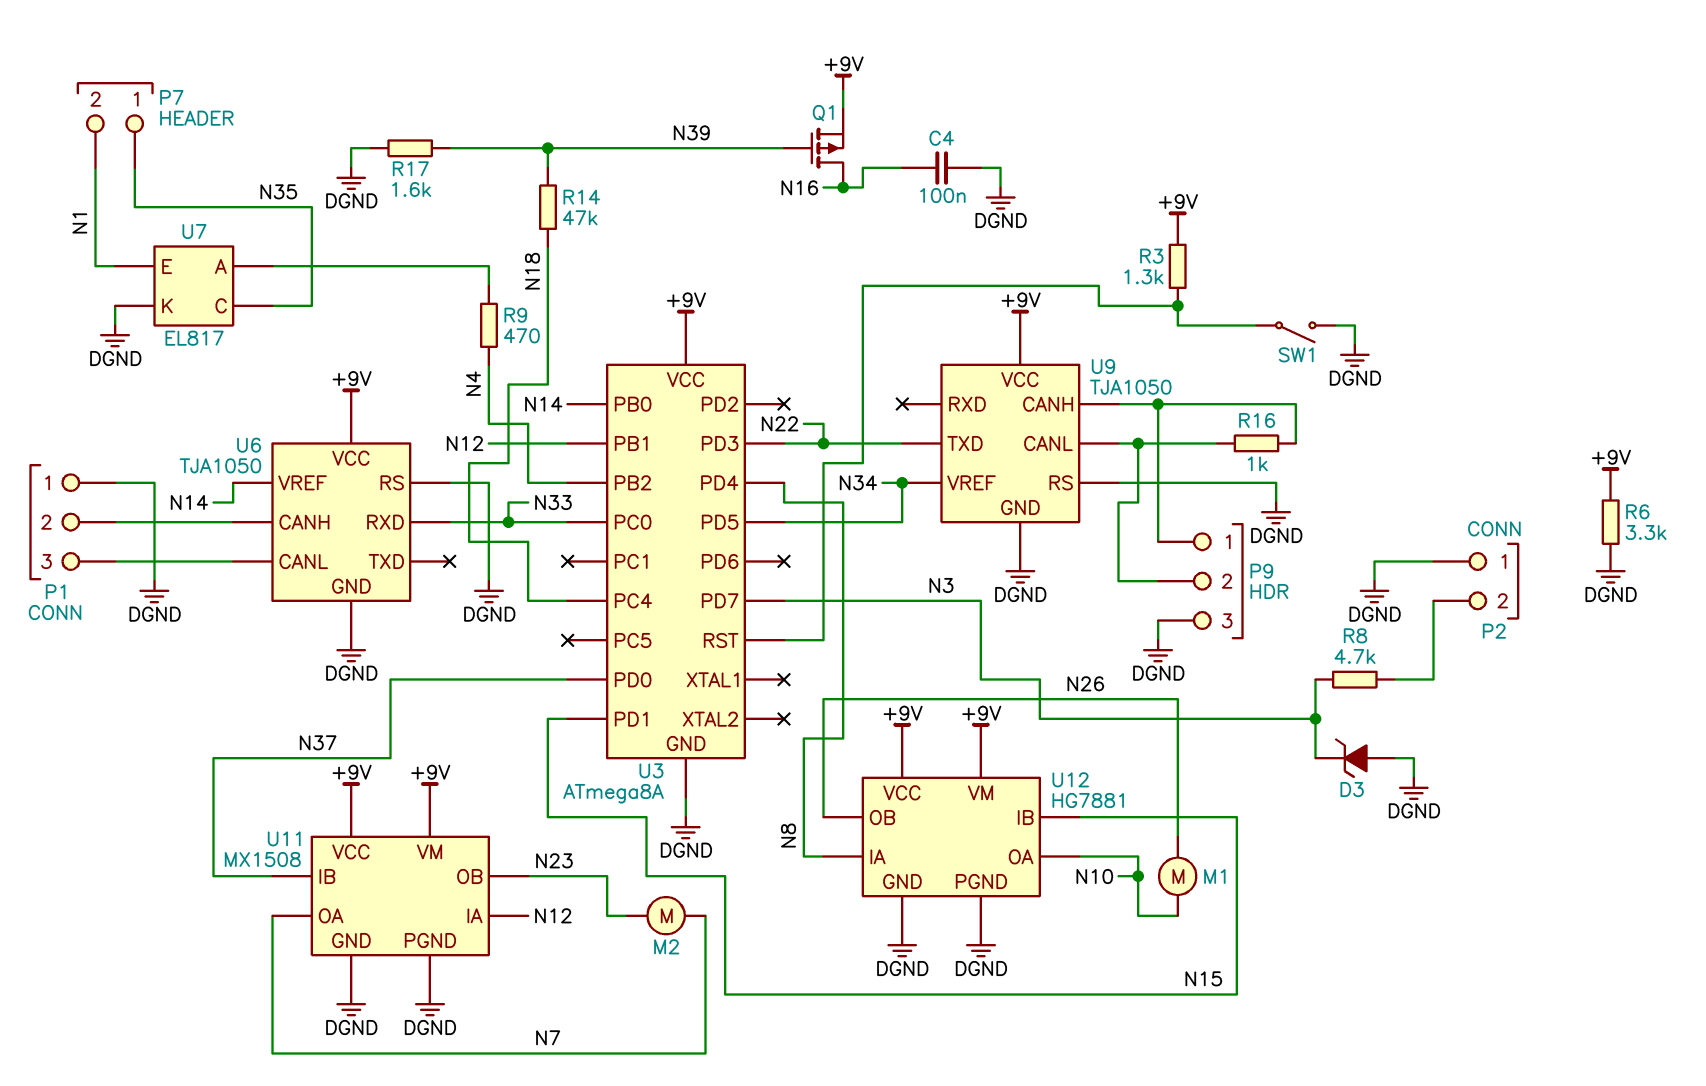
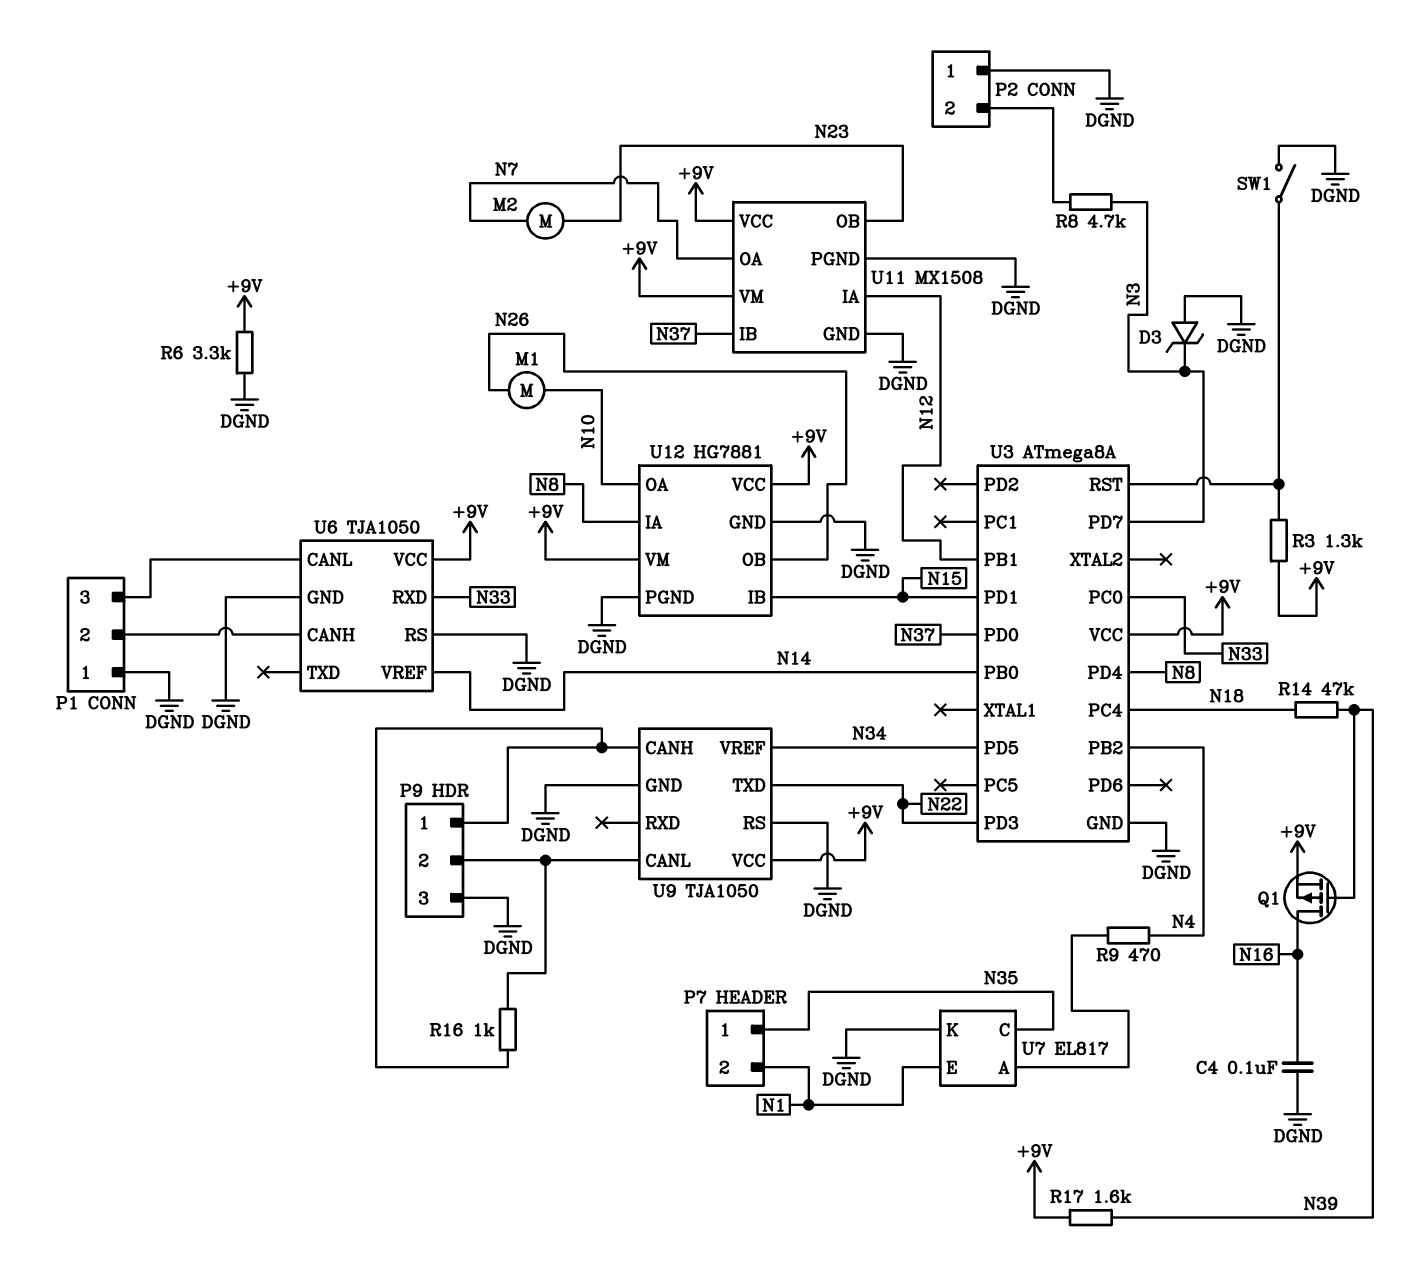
R17: 1.6k (DGND, N39) -> 1.6k (+9V, N39)

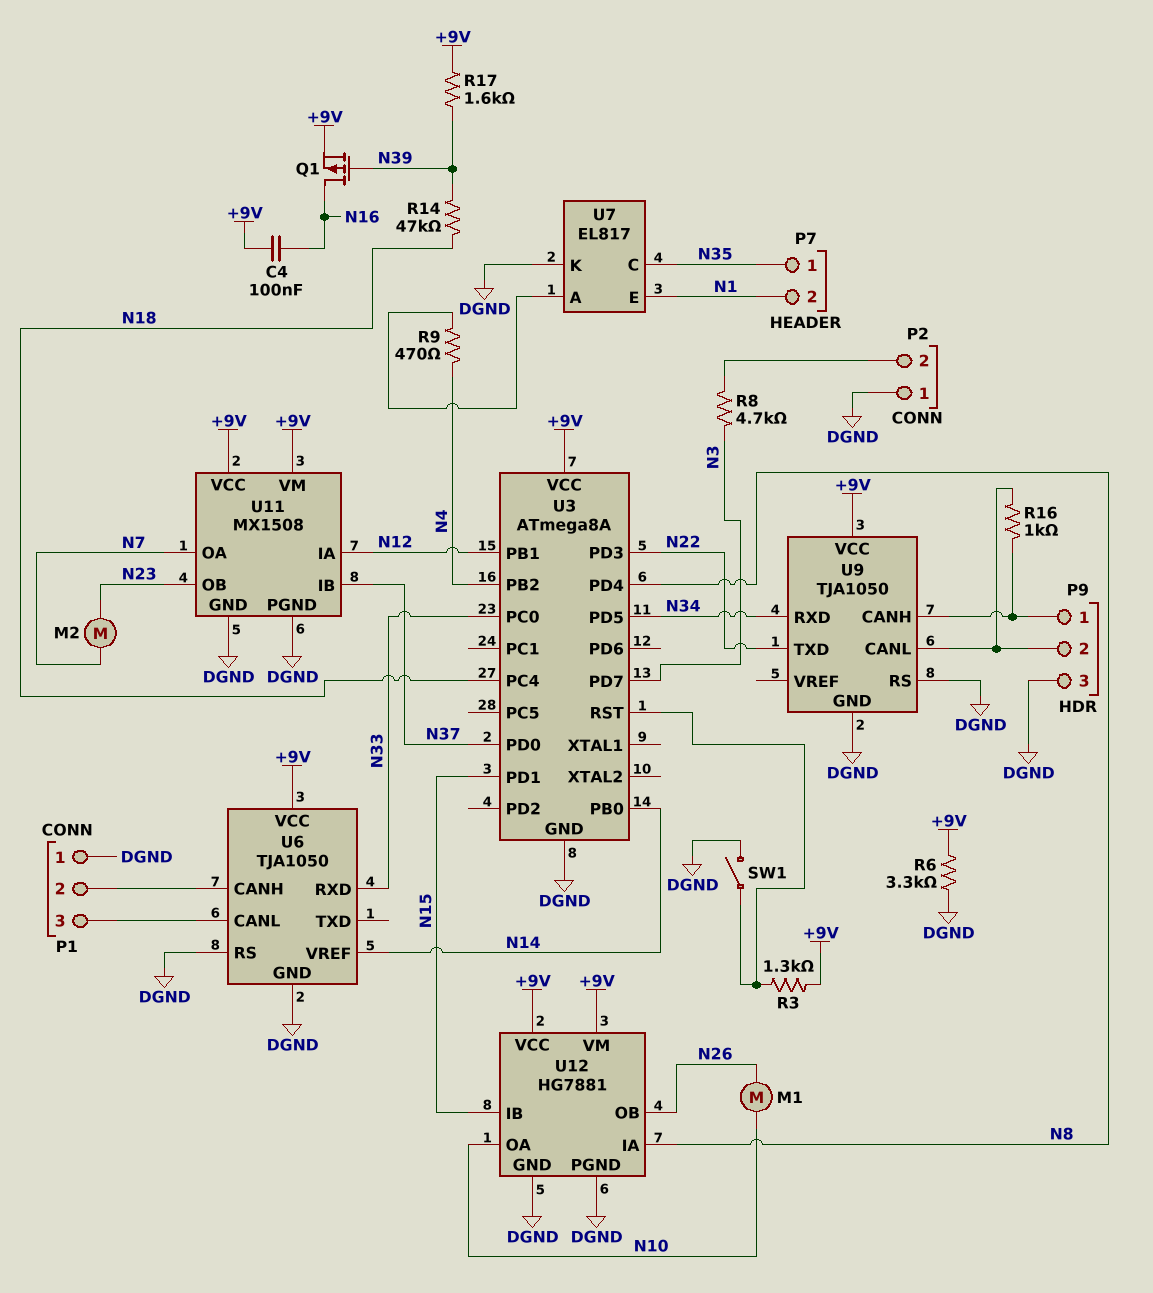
C4: 100nF (DGND, N16) -> 100nF (+9V, N16)
D3: zener (A DGND, K N3) -> none
U9 pin RXD: none -> N34
U9 pin VREF: N34 -> none

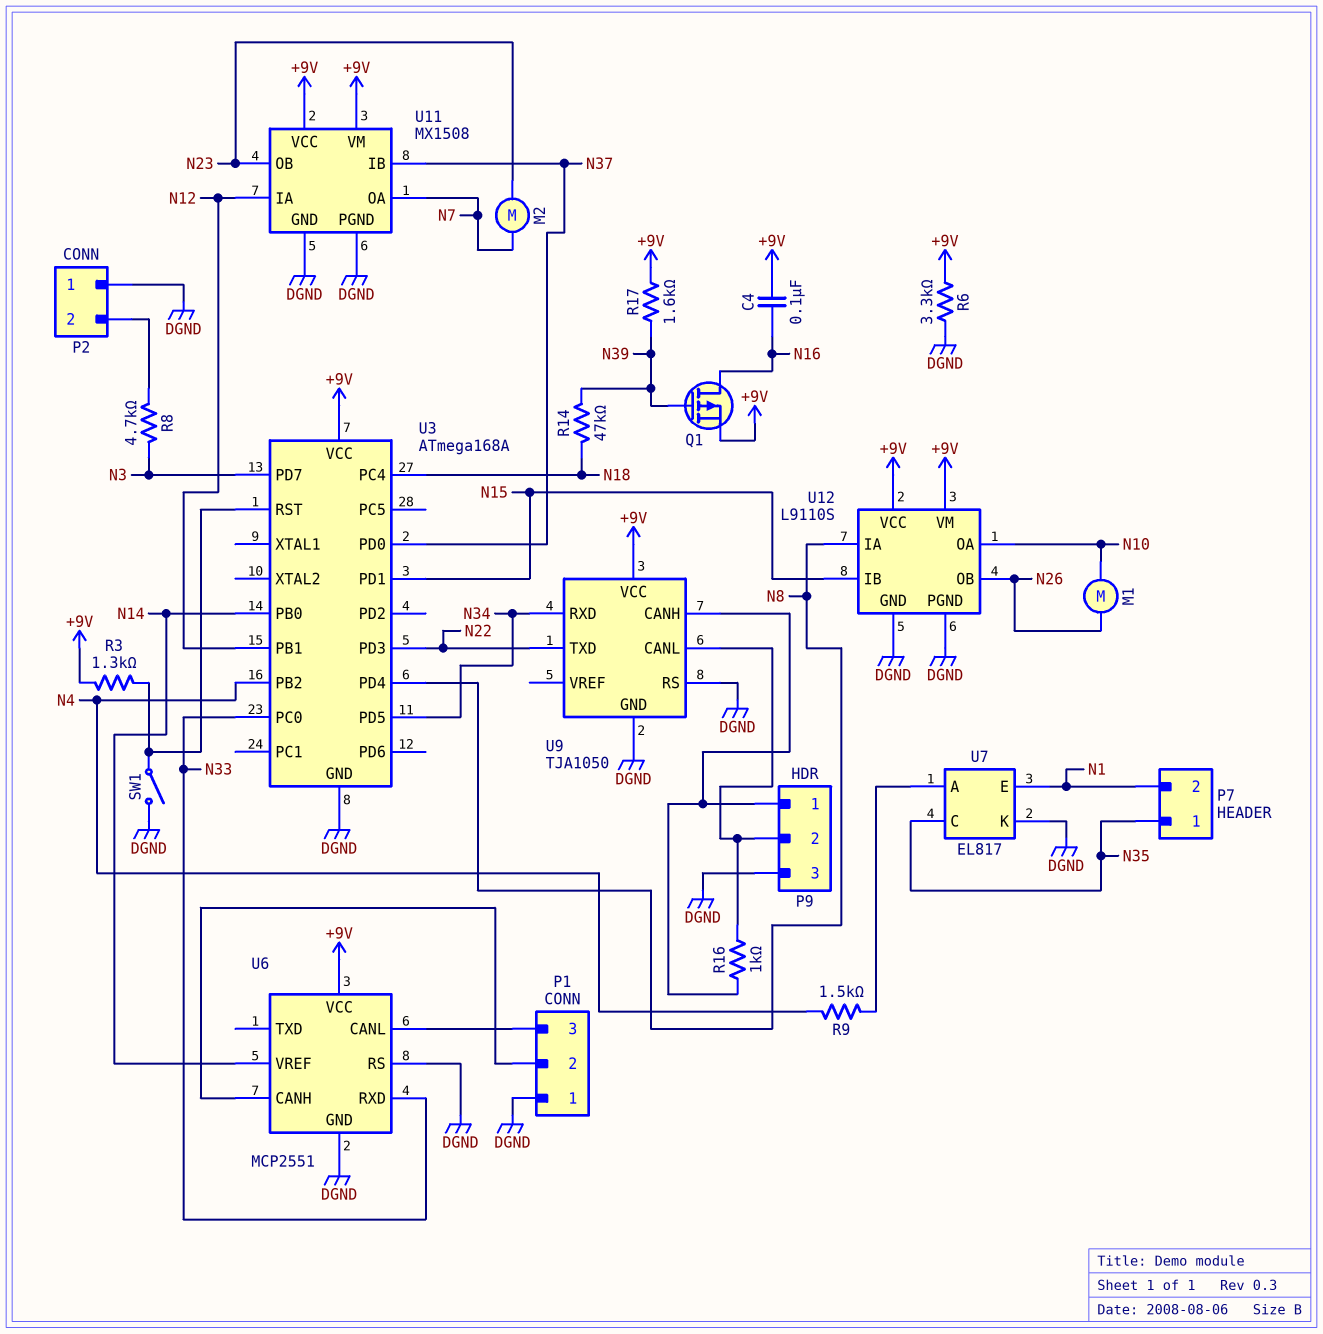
R9: 470 (N4, U7/A) -> 1.5k (N4, U7/A)
U3: ATmega8A -> ATmega168A
U6: TJA1050 -> MCP2551
U12: HG7881 -> L9110S

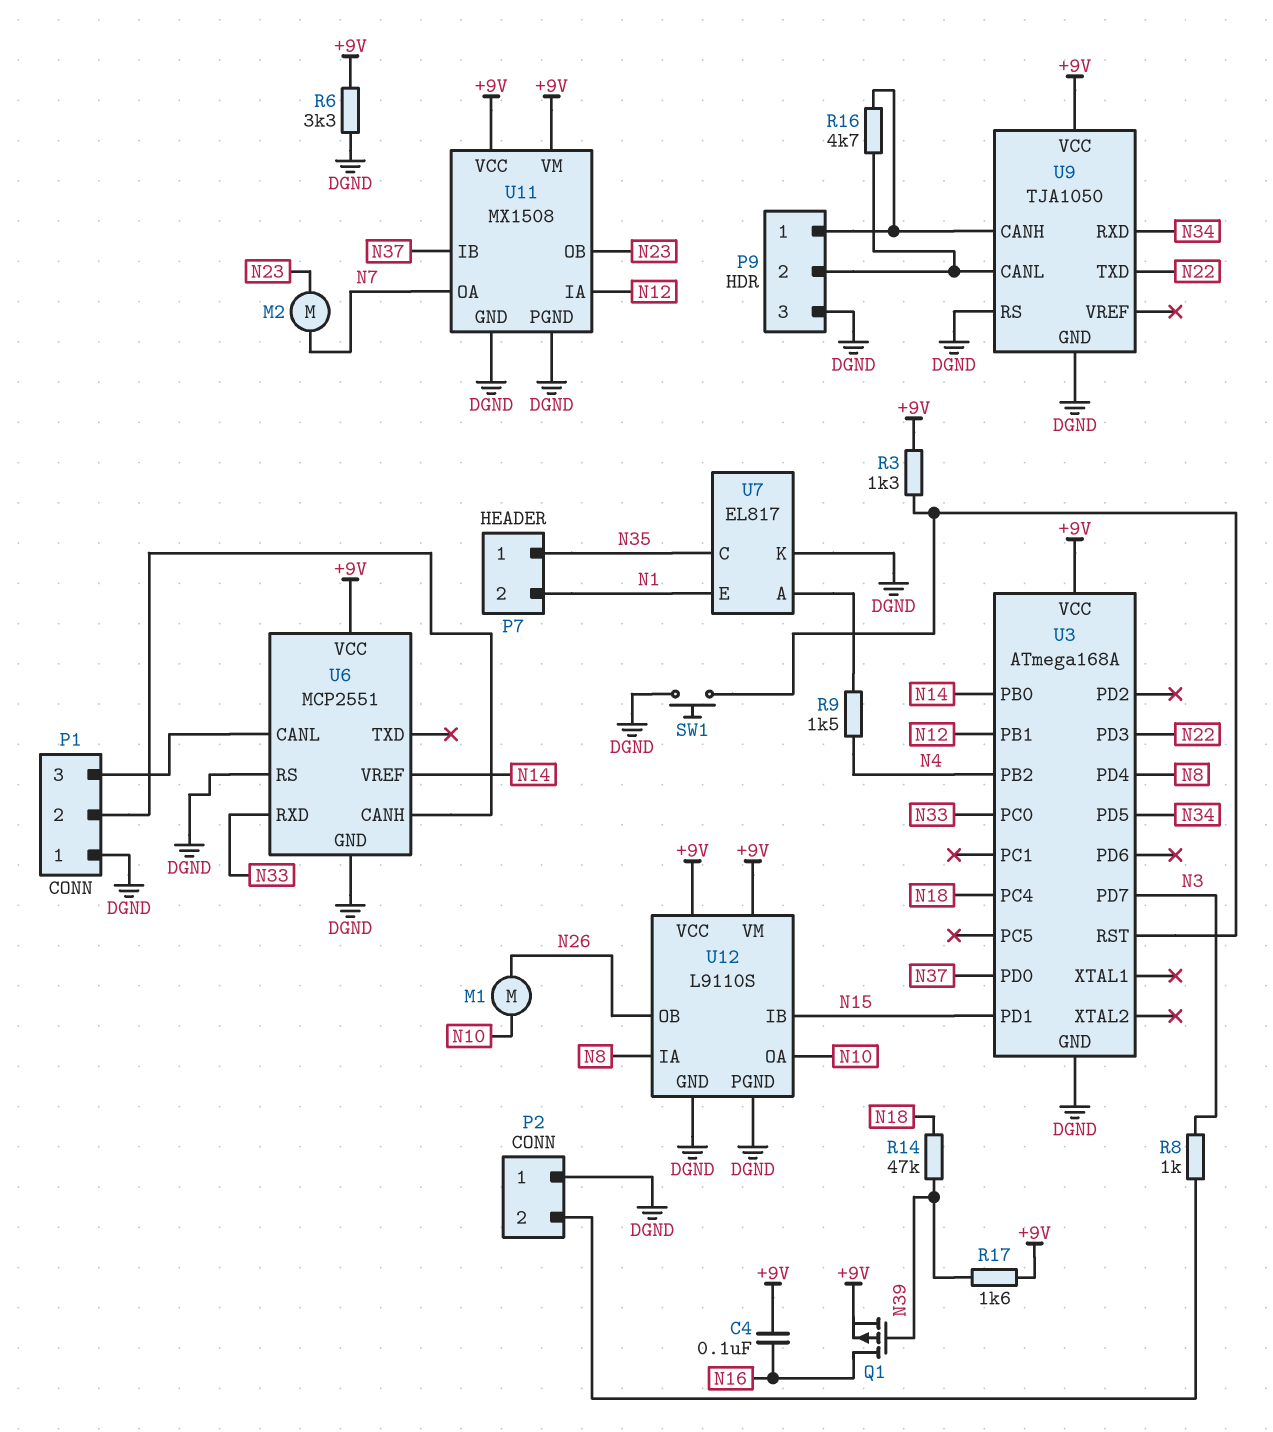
R8: 4.7k (N3, P2/2) -> 1k (N3, P2/2)
R16: 1k (P9/1, P9/2) -> 4.7k (P9/1, P9/2)
SW1: switch (DGND, U3/RST) -> button (DGND, U3/RST)

